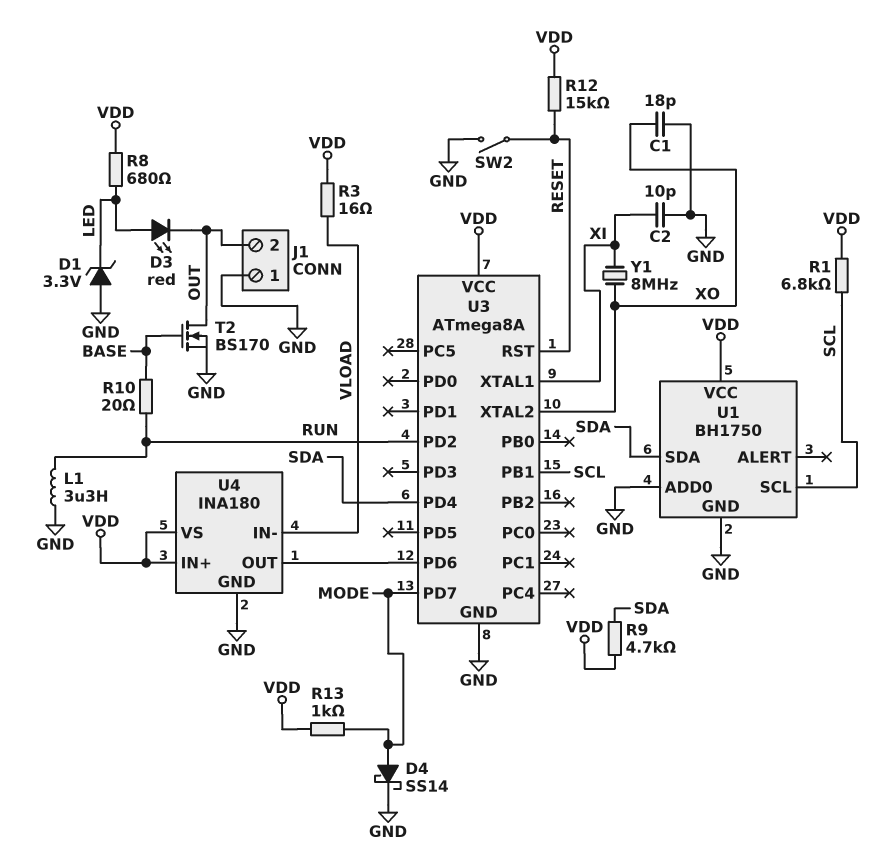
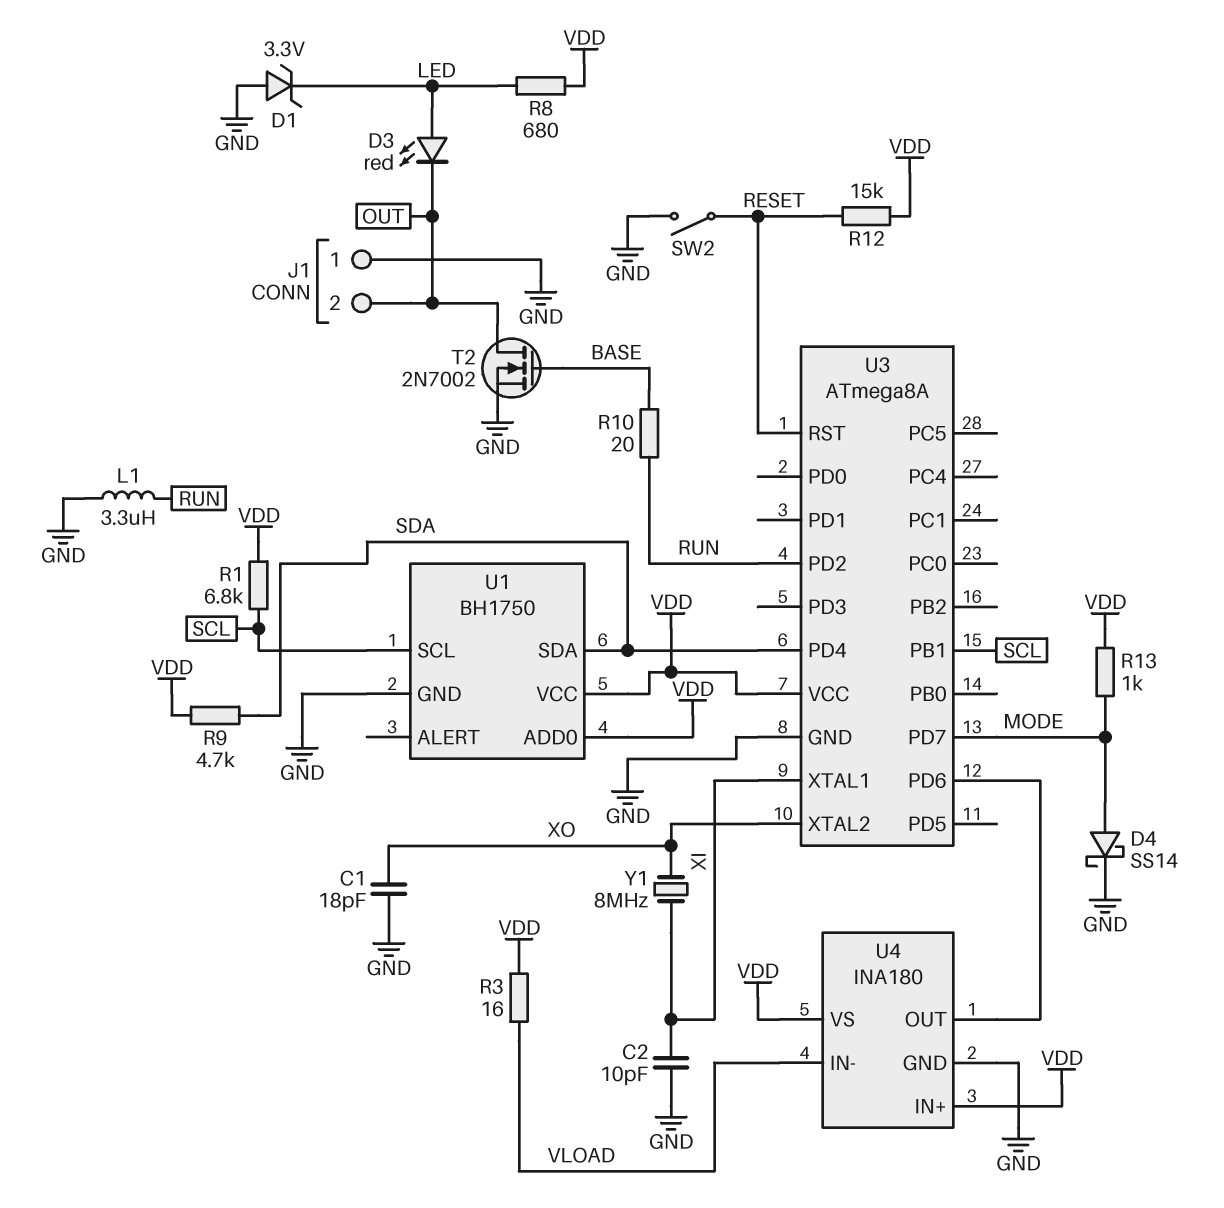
T2: NMOS BS170 (G BASE, D OUT, S GND) -> NMOS 2N7002 (G BASE, D OUT, S GND)
U1 pin ADD0: GND -> VDD

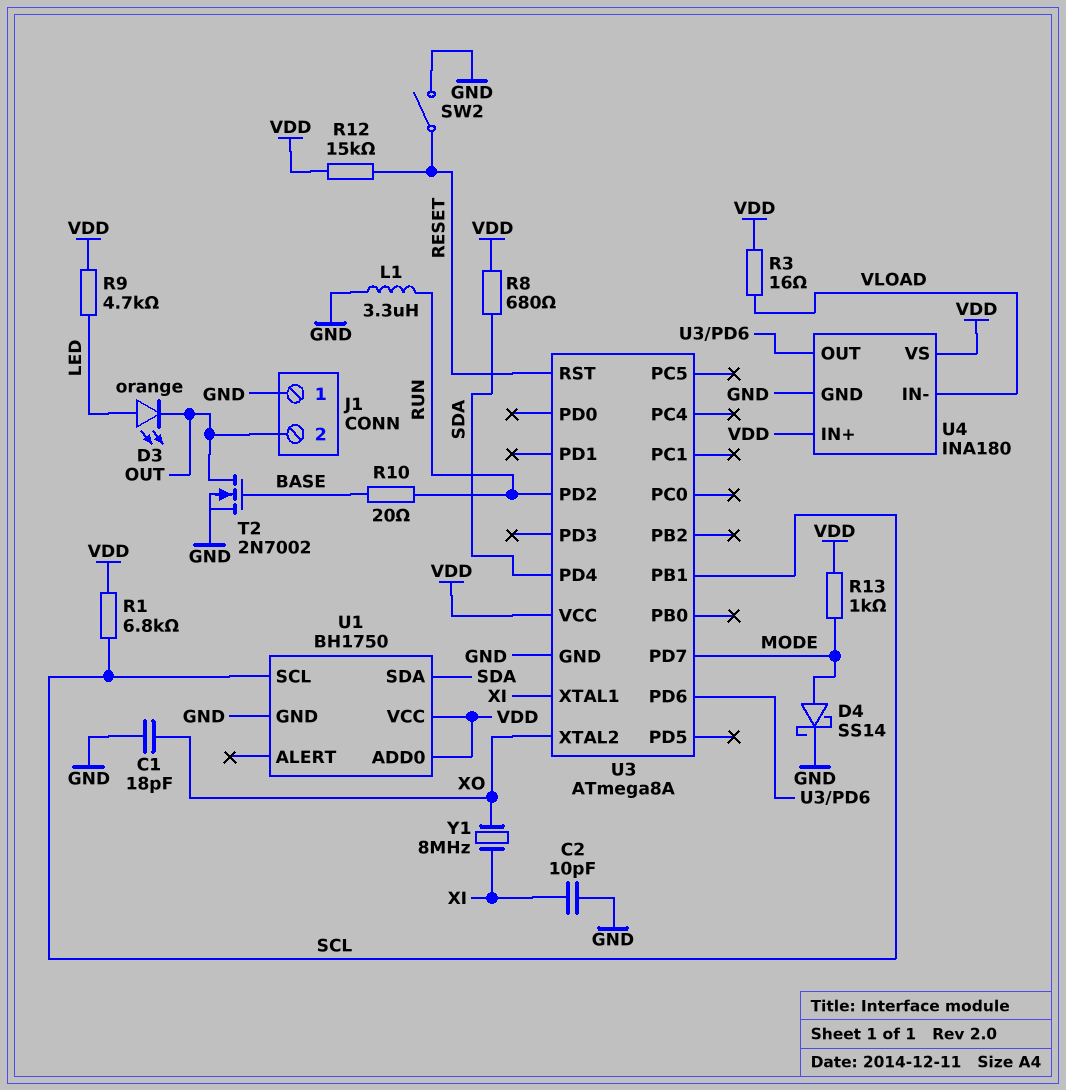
D1: zener 3.3V (A GND, K LED) -> none
D3: LED red (A LED, K OUT) -> LED orange (A LED, K OUT)
R8: 680 (LED, VDD) -> 680 (SDA, VDD)
R9: 4.7k (SDA, VDD) -> 4.7k (LED, VDD)

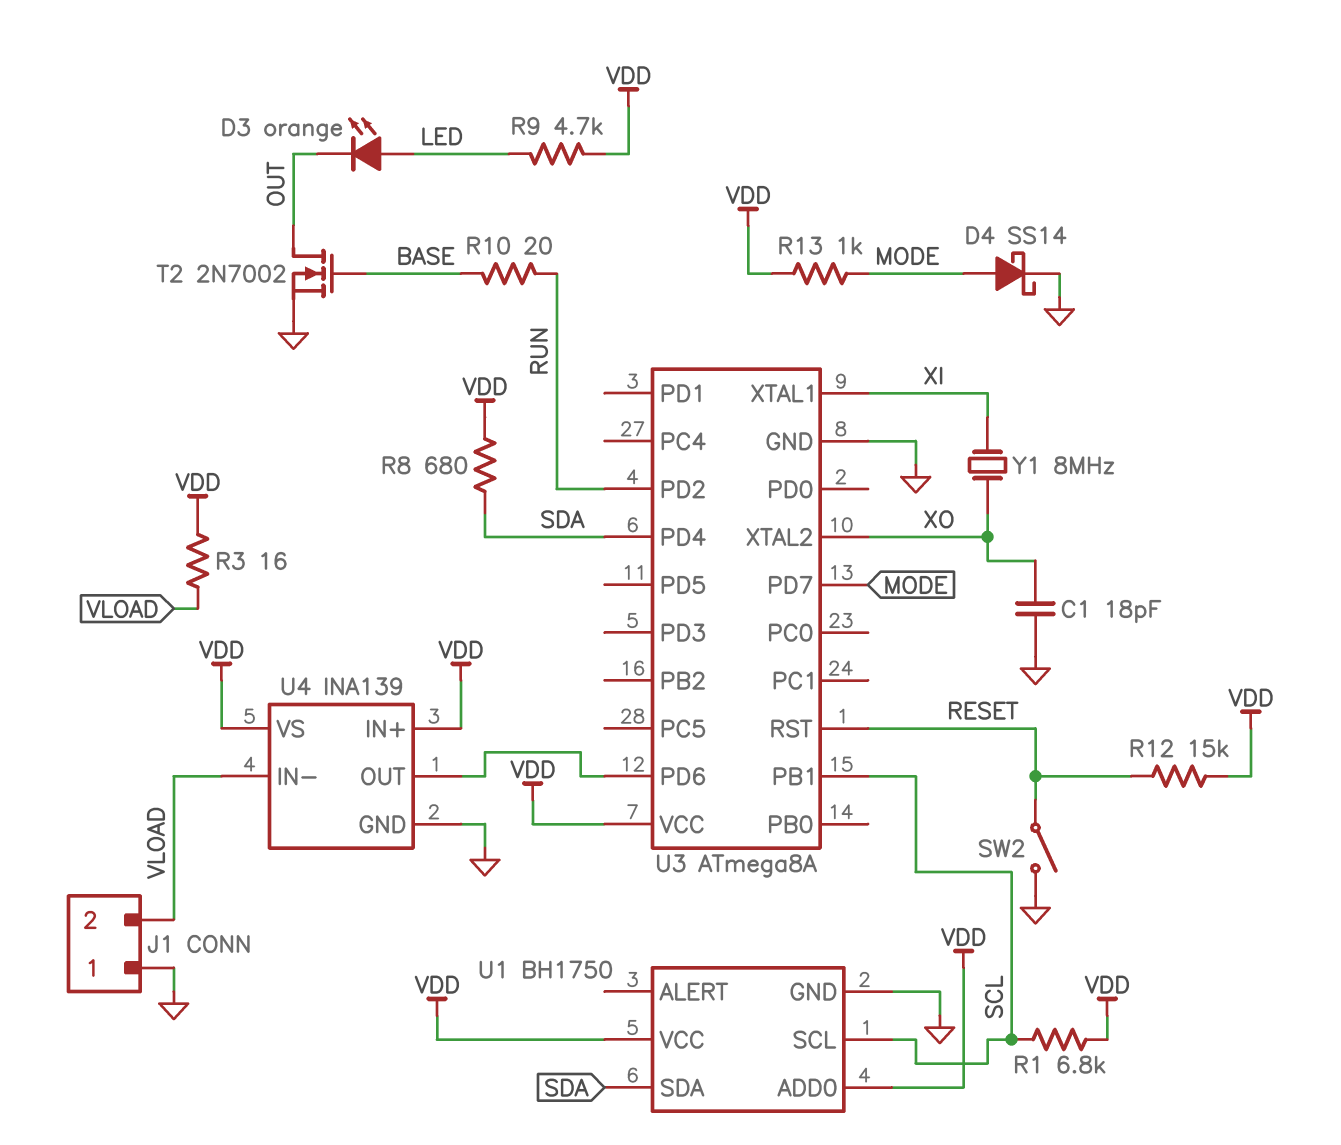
C2: 10pF (GND, XI) -> none
J1 pin 2: OUT -> VLOAD
L1: 3.3uH (GND, RUN) -> none
U4: INA180 -> INA139

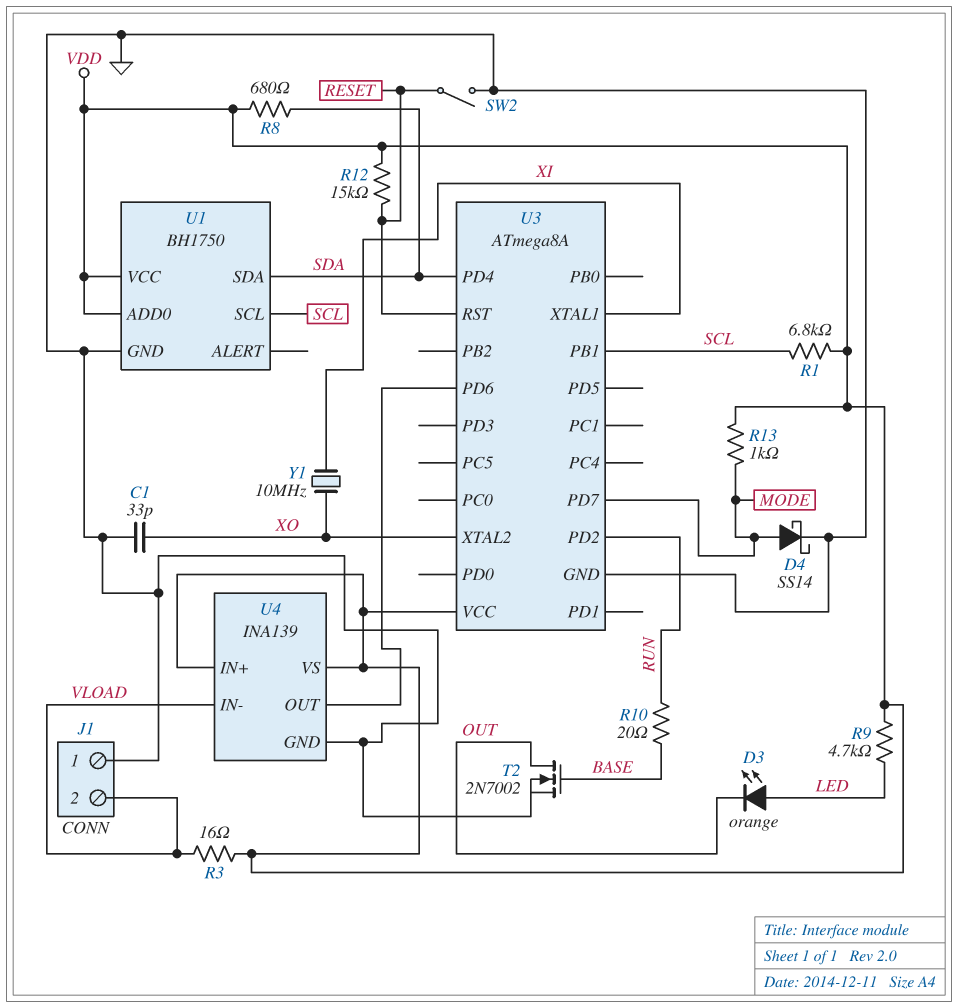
C1: 18pF (GND, XO) -> 33pF (GND, XO)
Y1: 8MHz (XI, XO) -> 10MHz (XI, XO)

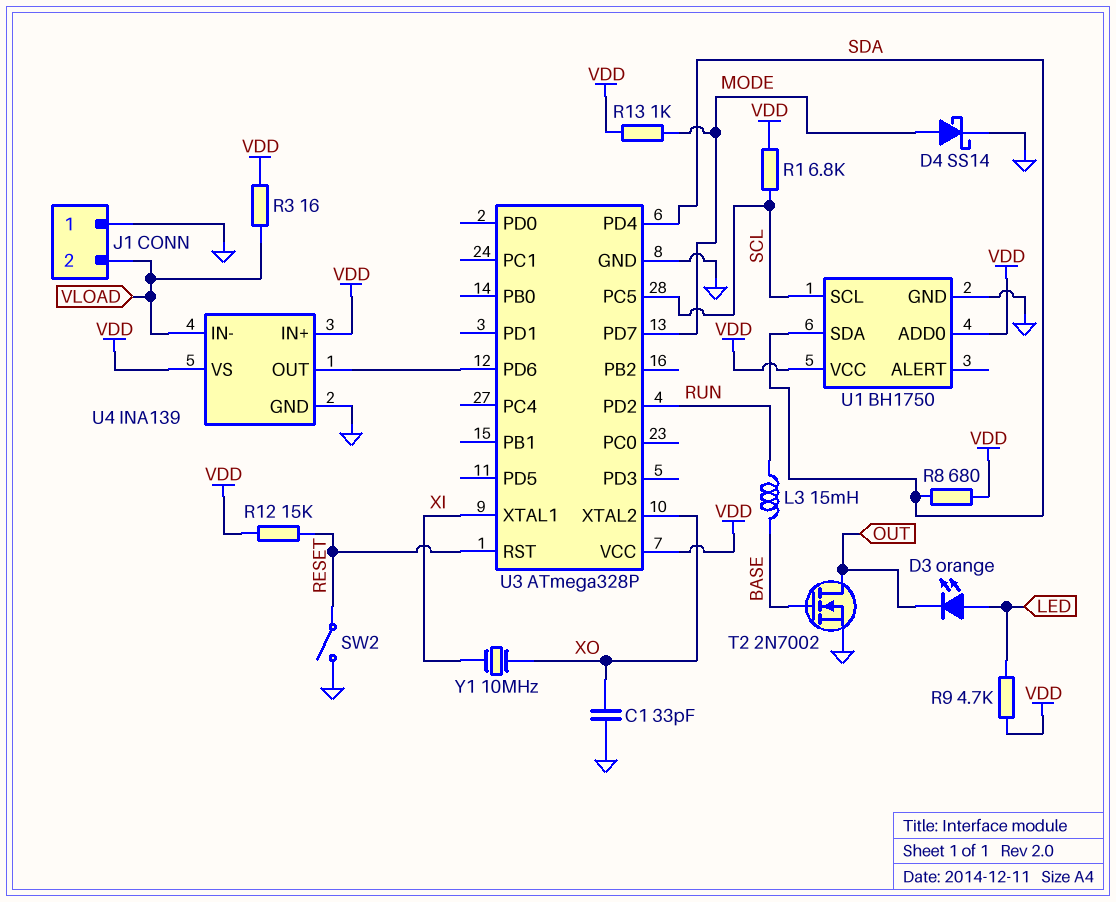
L3: none -> 15mH (BASE, RUN)
R10: 20 (BASE, RUN) -> none
U3: ATmega8A -> ATmega328P
U3 pin PB1: SCL -> none
U3 pin PC5: none -> SCL

